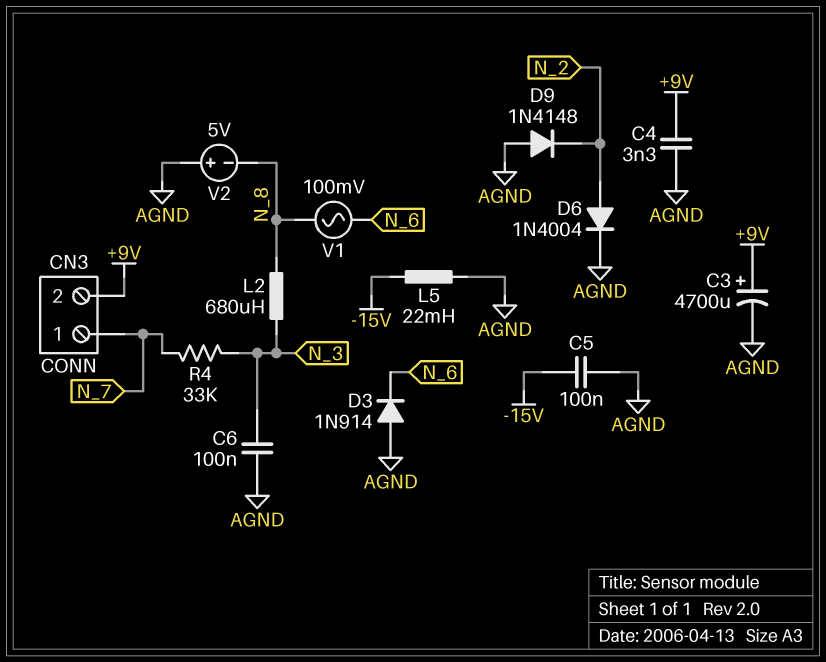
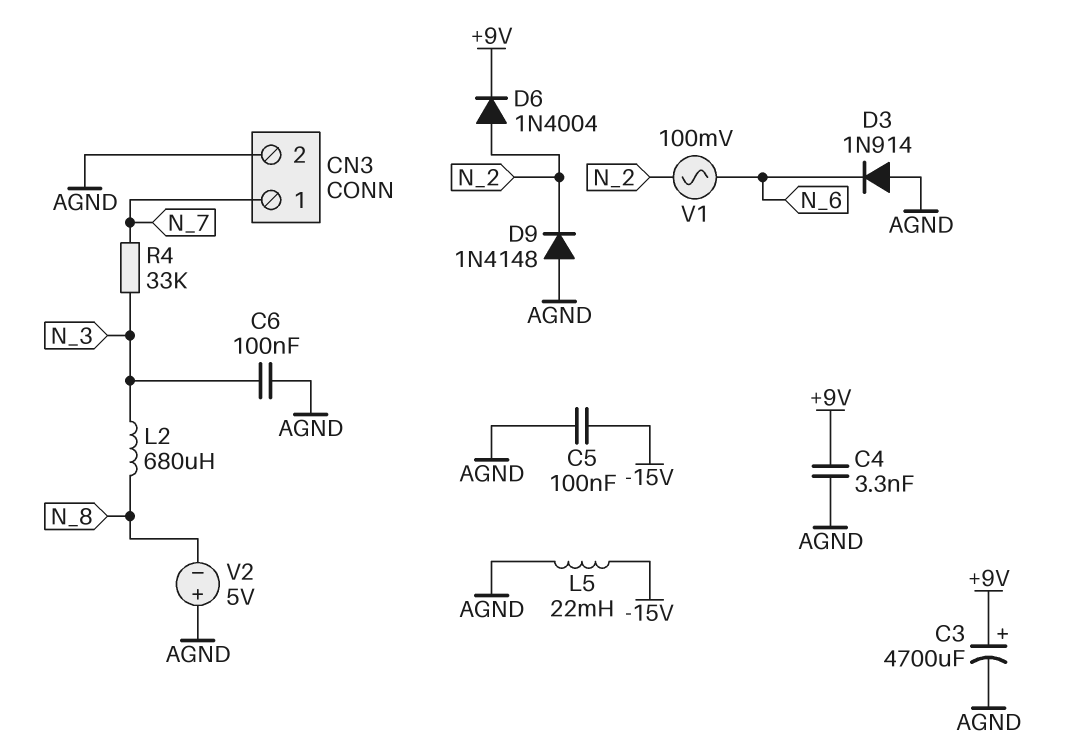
CN3 pin 2: +9V -> AGND
D6: diode 1N4004 (A N_2, K AGND) -> diode 1N4004 (A N_2, K +9V)
V1: AC 100mV (N_6, N_8) -> AC 100mV (N_2, N_6)

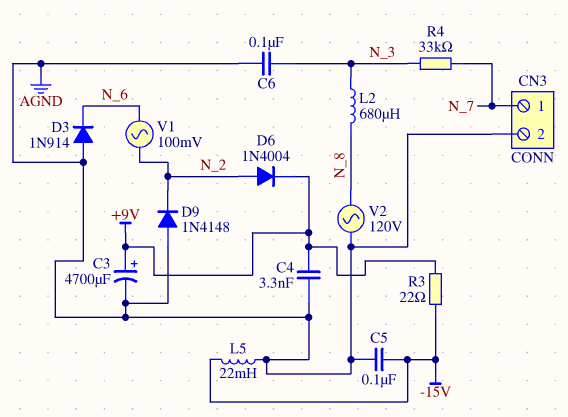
R3: none -> 22 (+9V, -15V)
V2: 5V (plus AGND, minus N_8) -> AC 120V (AGND, N_8)

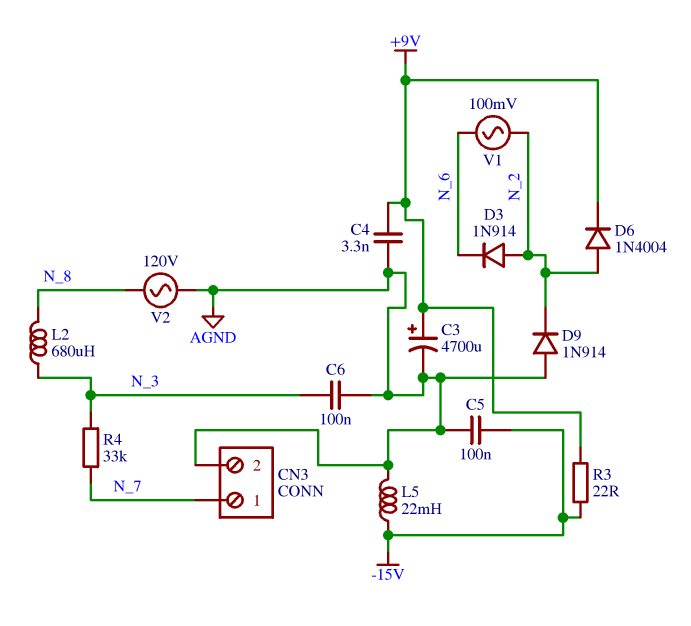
D3: diode 1N914 (A AGND, K N_6) -> diode 1N914 (A N_2, K N_6)
D9: diode 1N4148 (A AGND, K N_2) -> diode 1N914 (A AGND, K N_2)

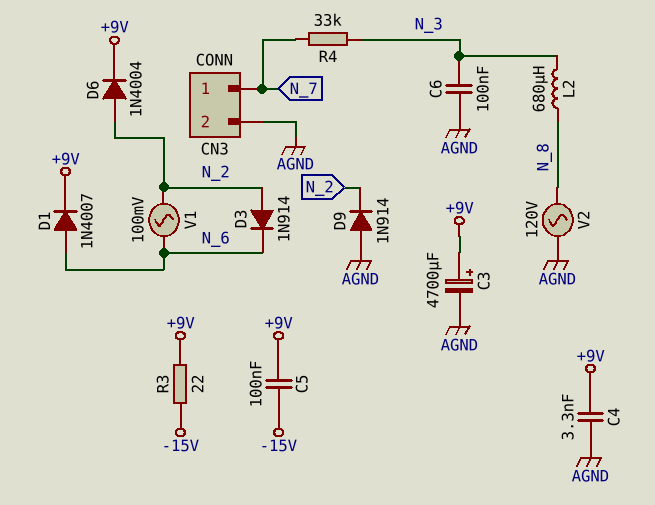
C5: 100nF (-15V, AGND) -> 100nF (+9V, -15V)
D1: none -> diode 1N4007 (A N_6, K +9V)
L5: 22mH (-15V, AGND) -> none

